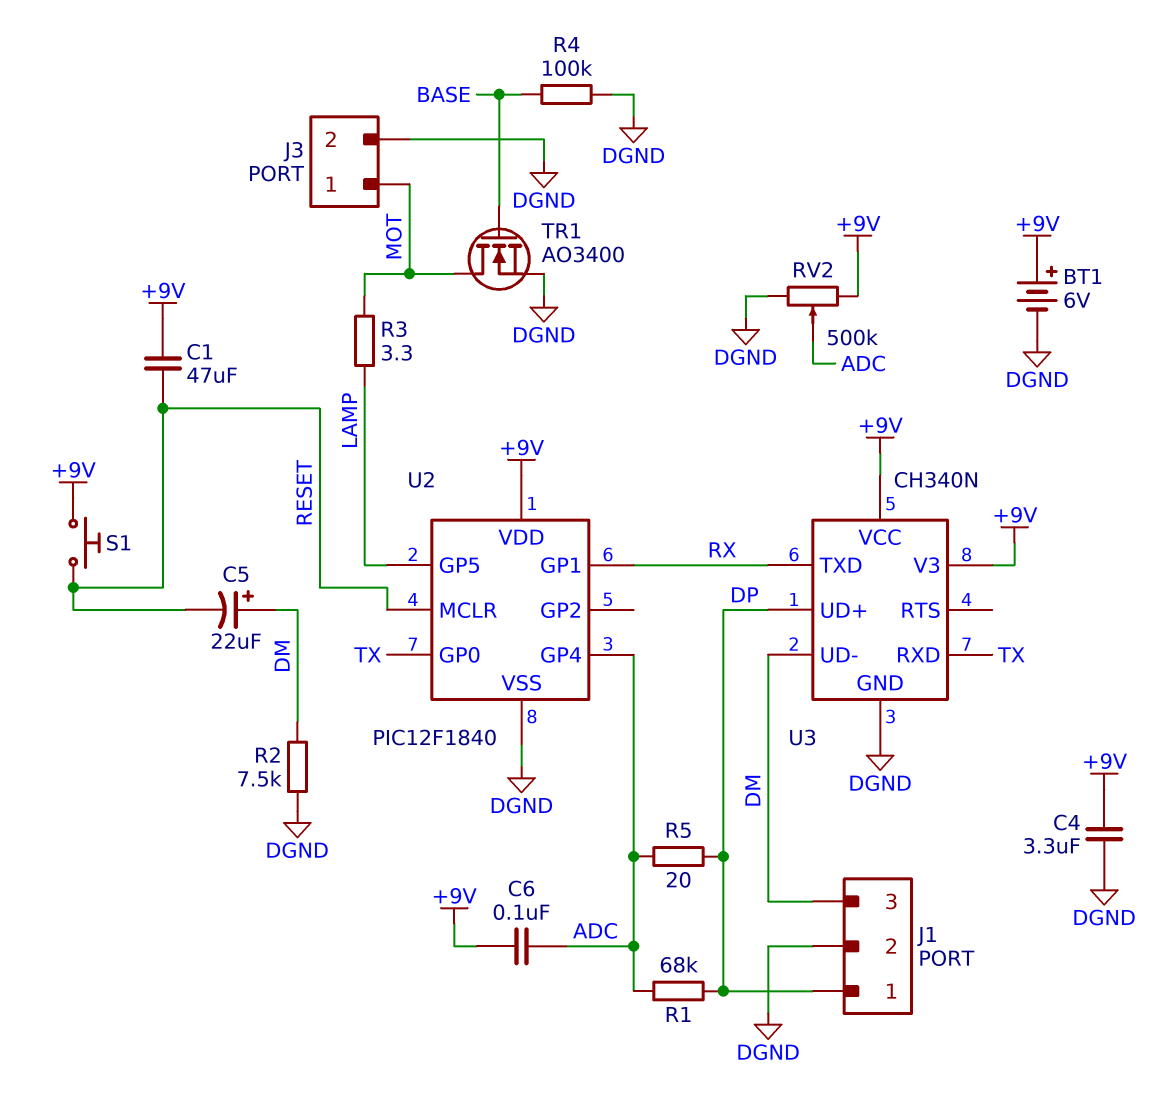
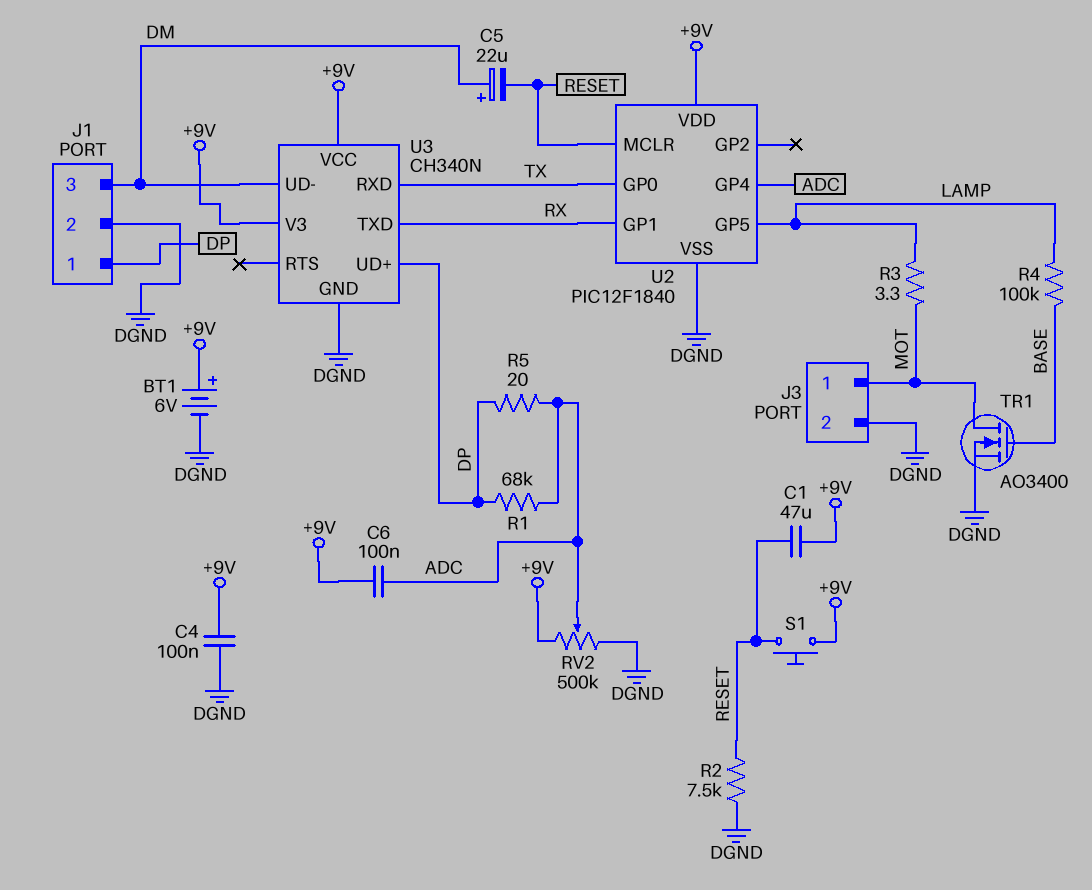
C4: 3.3uF (+9V, DGND) -> 100nF (+9V, DGND)
R2: 7.5k (DGND, DM) -> 7.5k (DGND, RESET)
R4: 100k (BASE, DGND) -> 100k (BASE, LAMP)

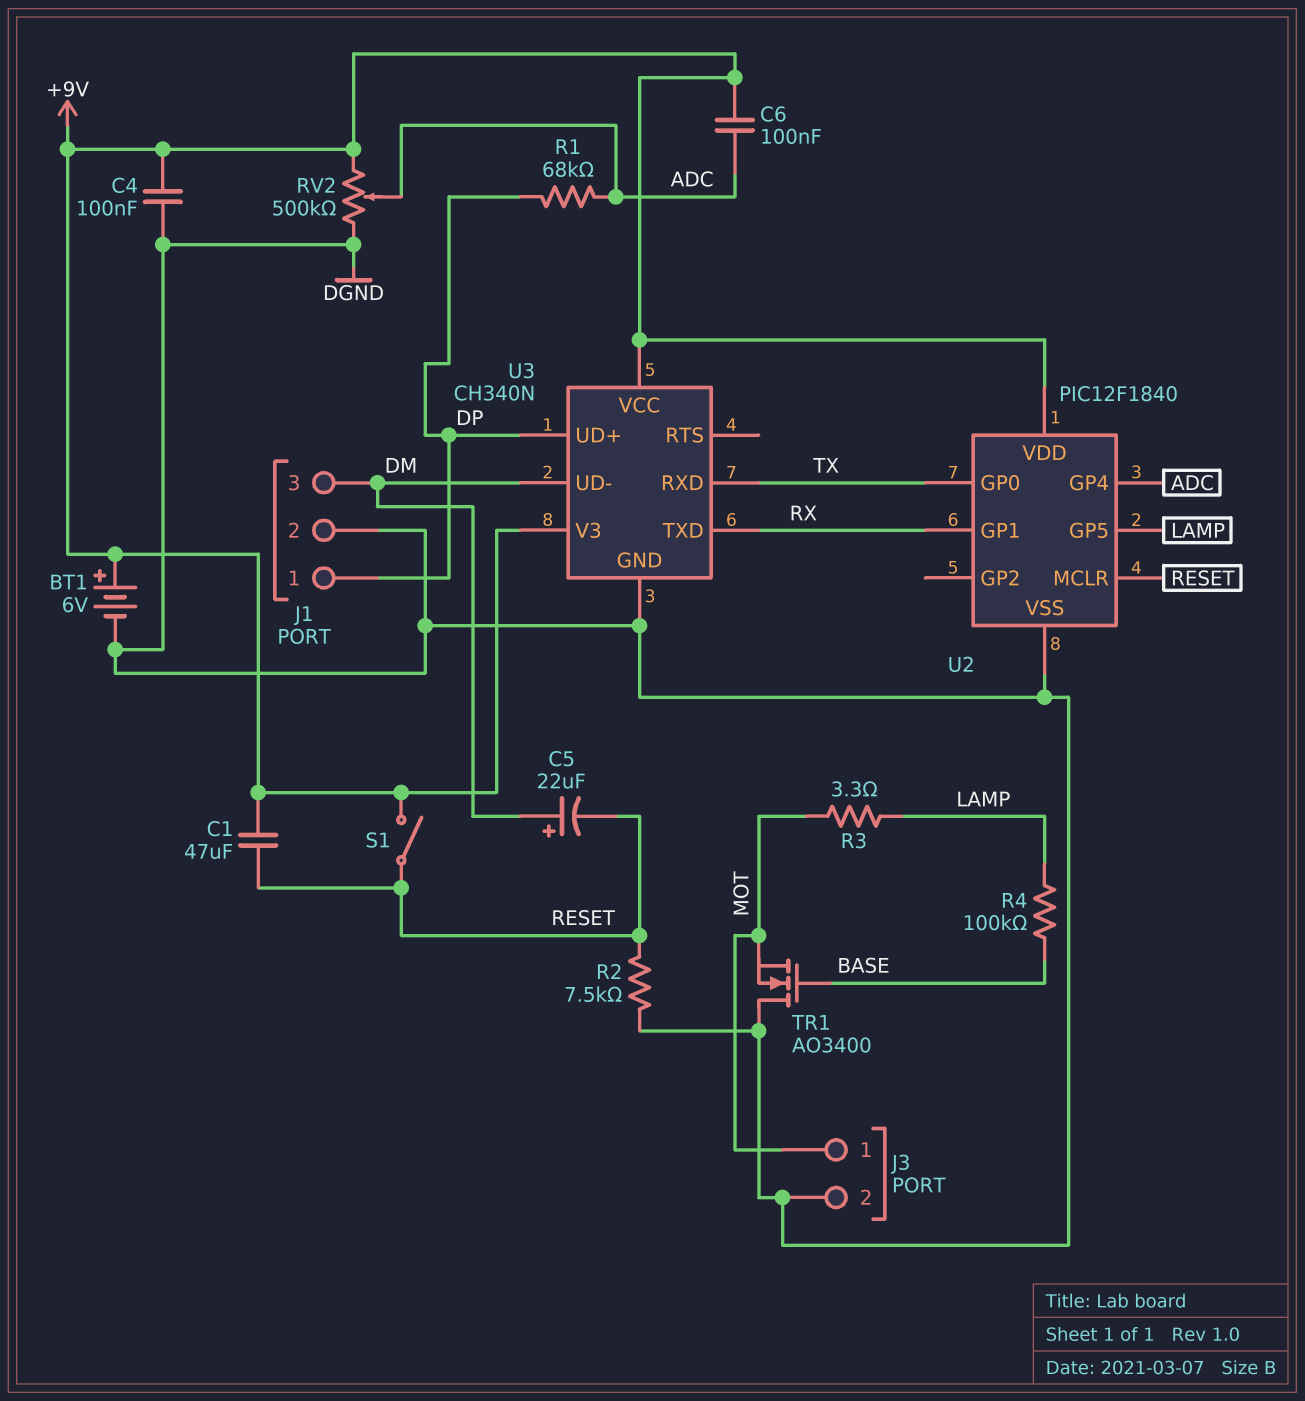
R5: 20 (ADC, DP) -> none
S1: button (+9V, RESET) -> switch (+9V, RESET)
TR1: NMOS AO3400 (G BASE, D MOT, S DGND) -> NMOS AO3400 (G BASE, D DGND, S MOT)

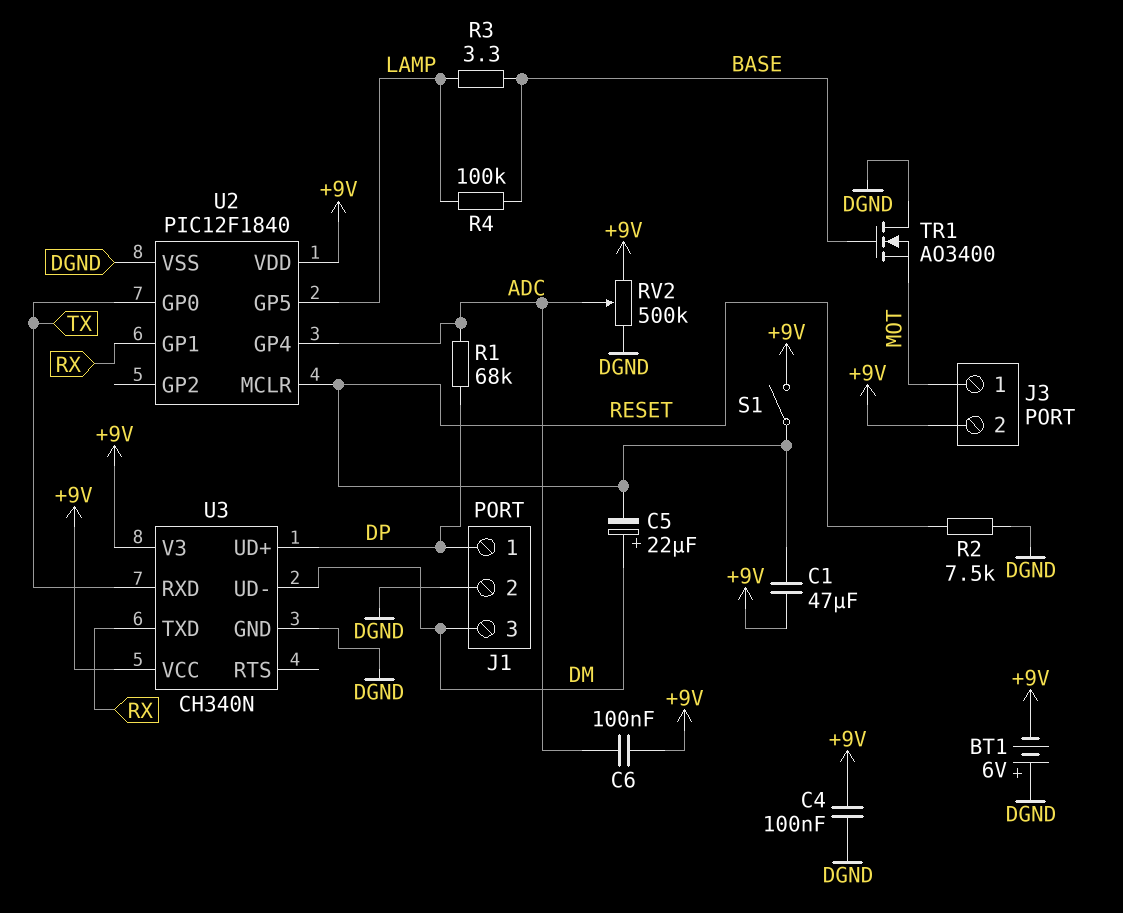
BT1: 6V (plus +9V, minus DGND) -> 6V (plus DGND, minus +9V)
J3 pin 2: DGND -> +9V
R3: 3.3 (LAMP, MOT) -> 3.3 (BASE, LAMP)

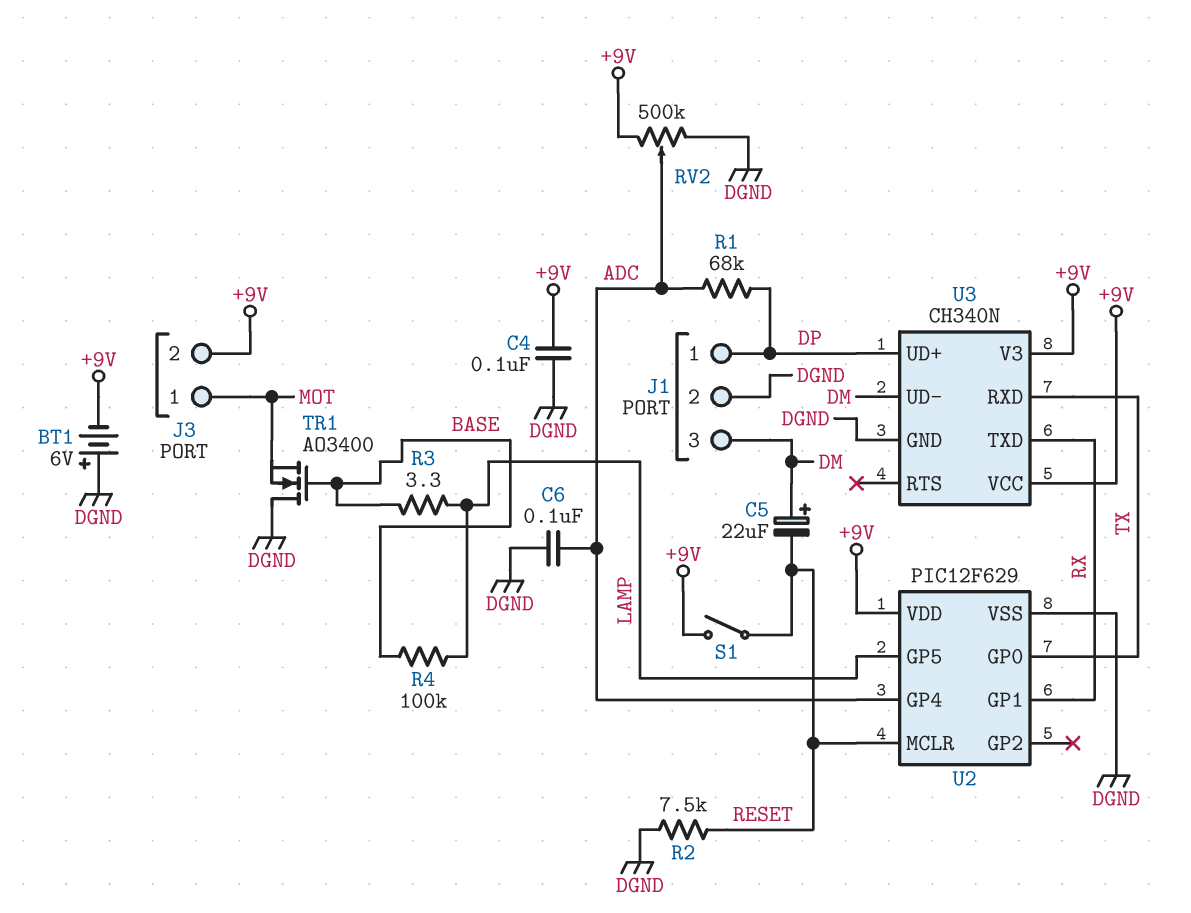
C1: 47uF (+9V, RESET) -> none
C6: 100nF (+9V, ADC) -> 100nF (ADC, DGND)
U2: PIC12F1840 -> PIC12F629

